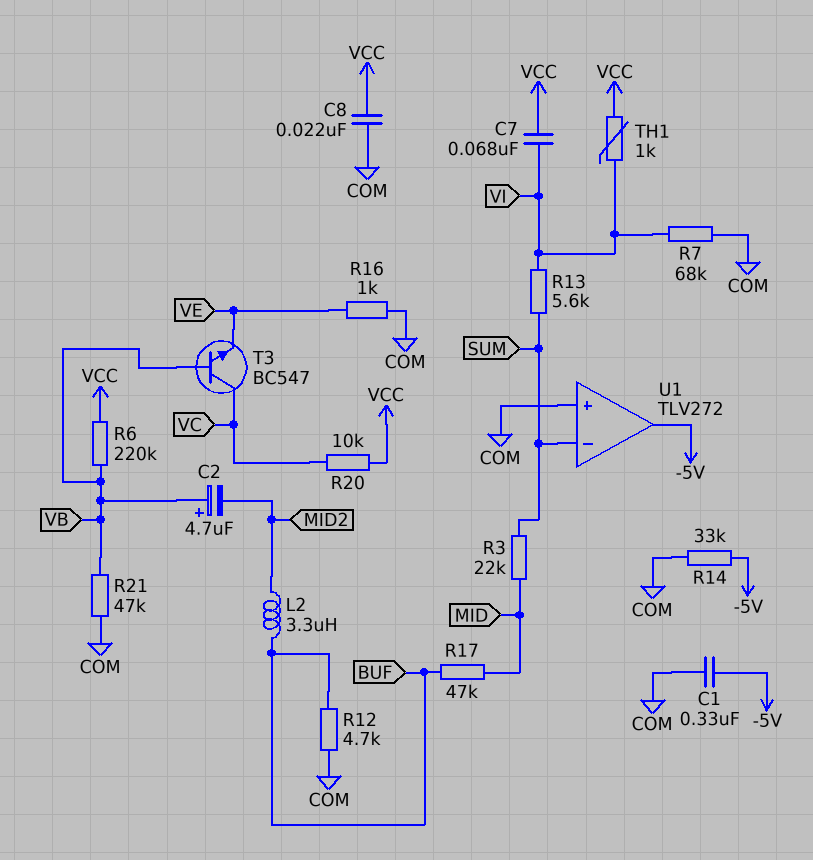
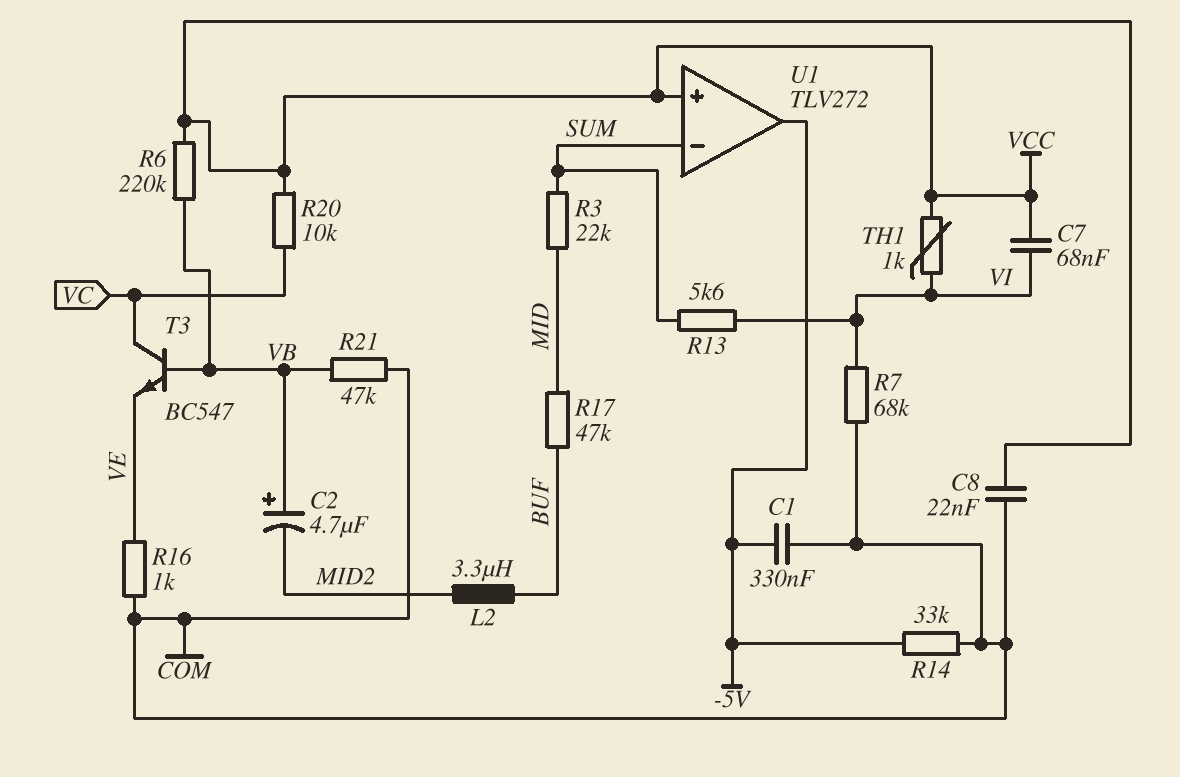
R12: 4.7k (BUF, COM) -> none
U1 pin in+: COM -> VCC

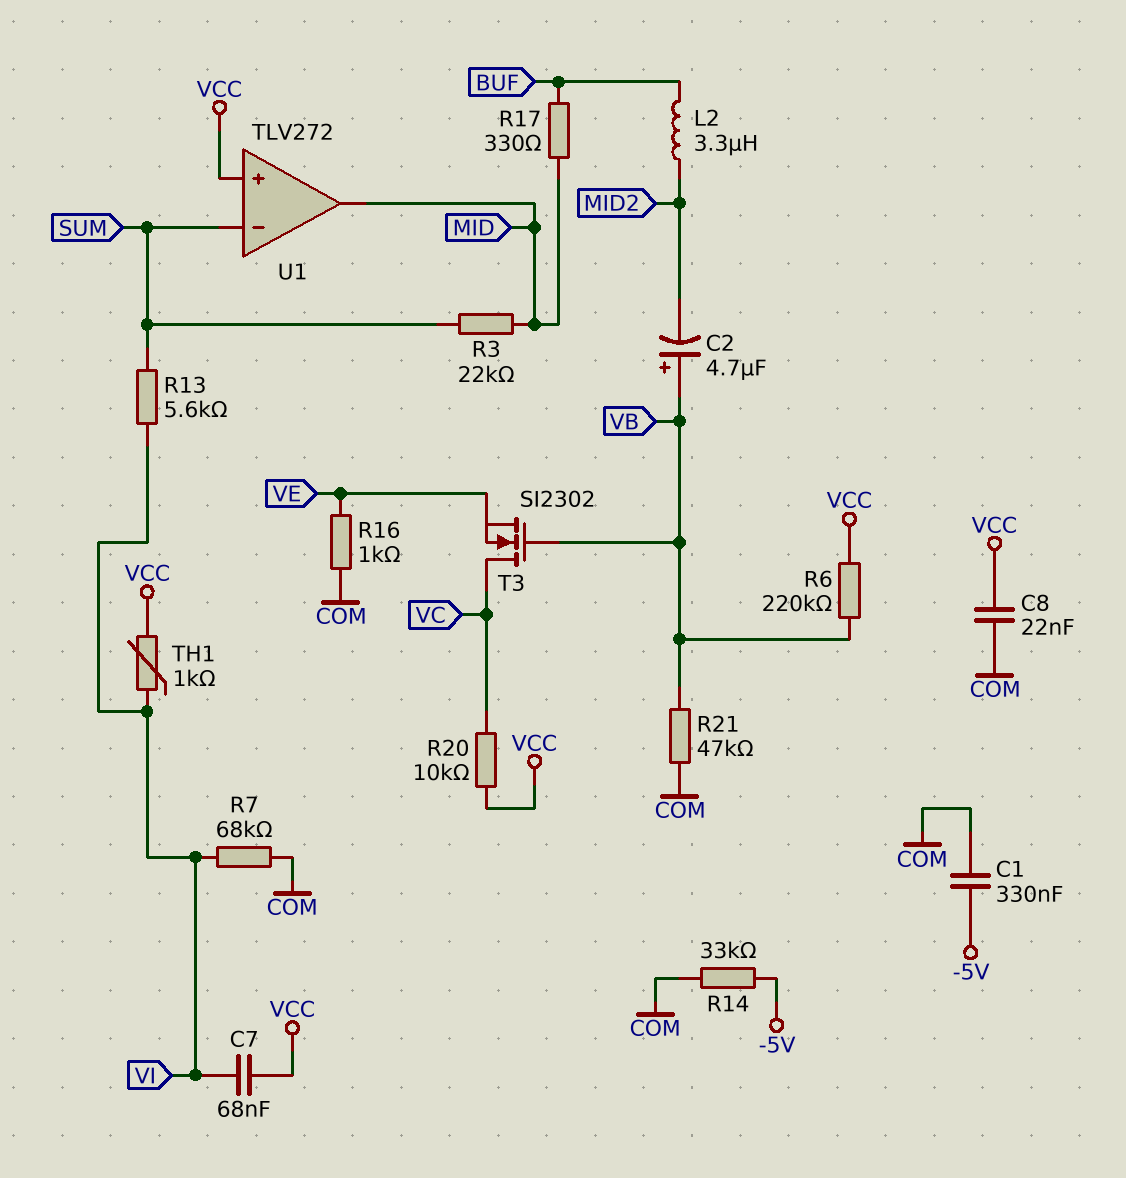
R17: 47k (BUF, MID) -> 330 (BUF, MID)
T3: NPN BC547 (B VB, C VC, E VE) -> NMOS SI2302 (G VB, D VC, S VE)
U1 pin out: -5V -> MID

